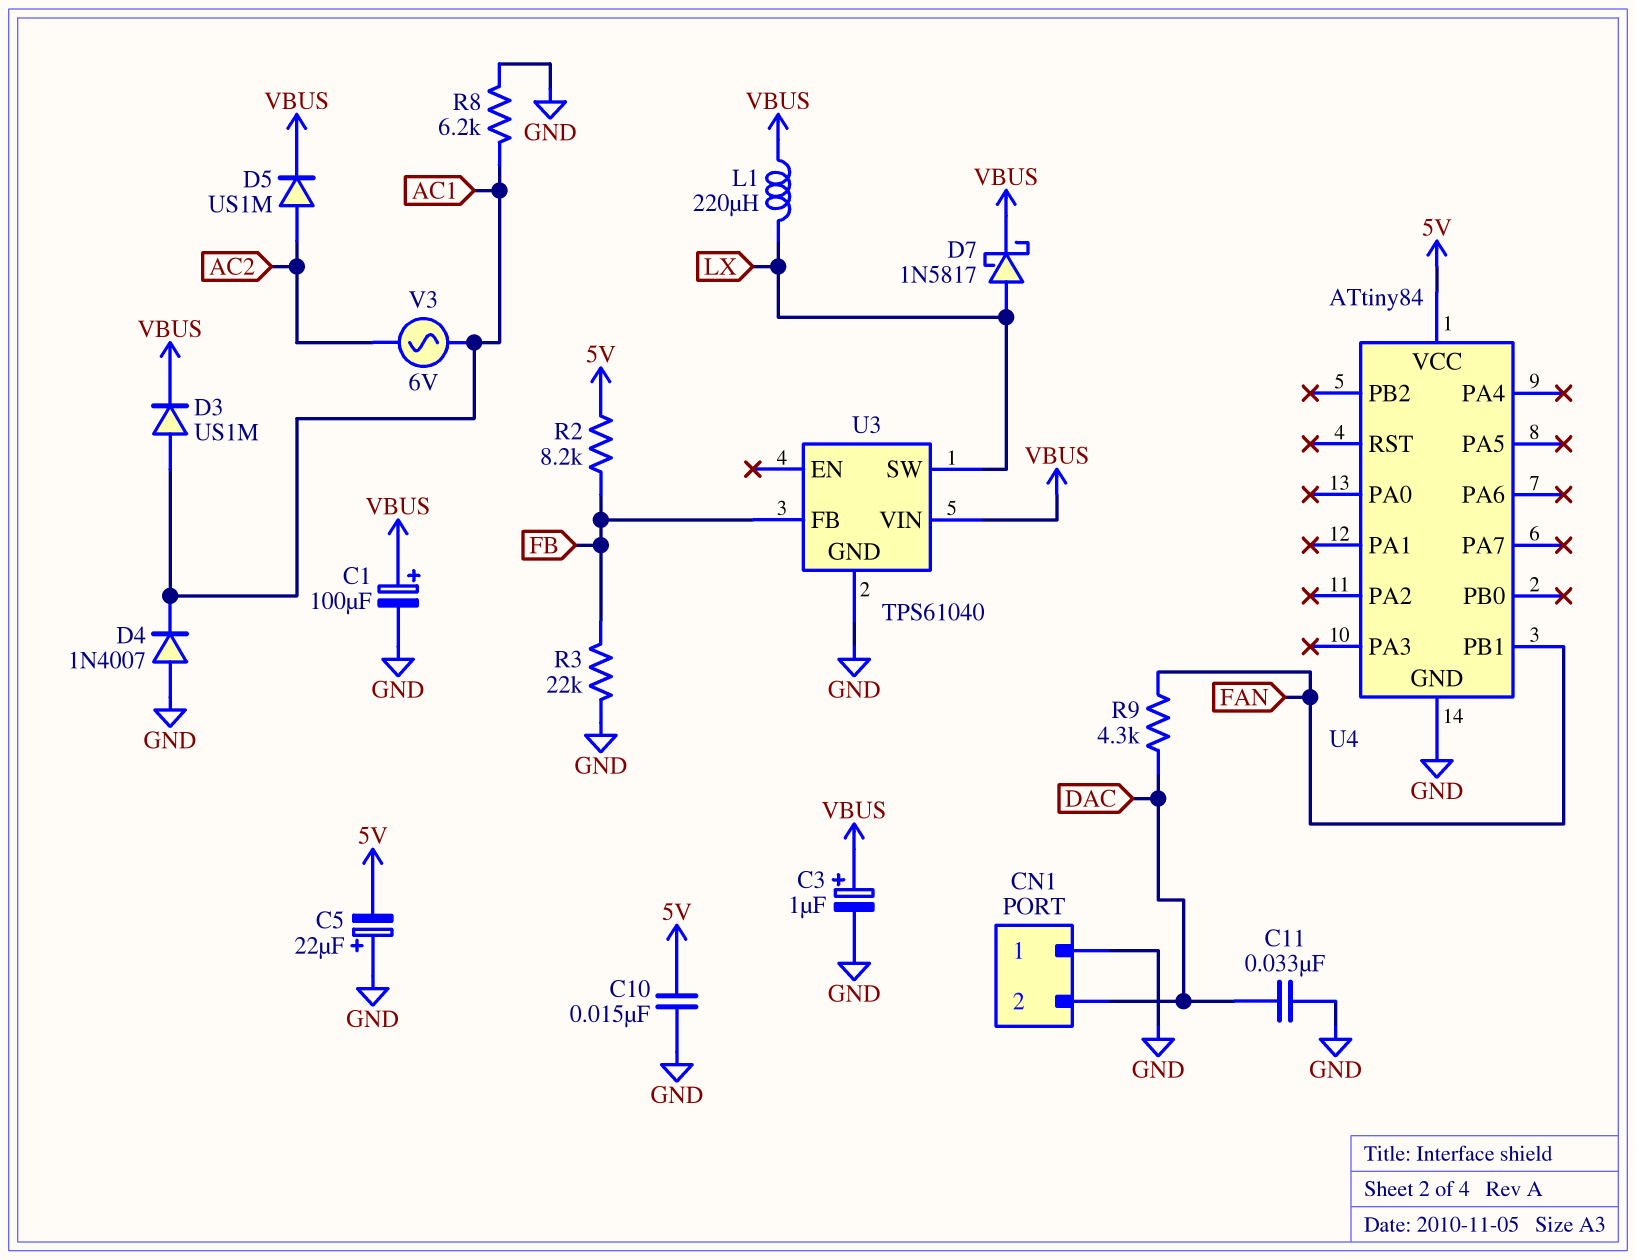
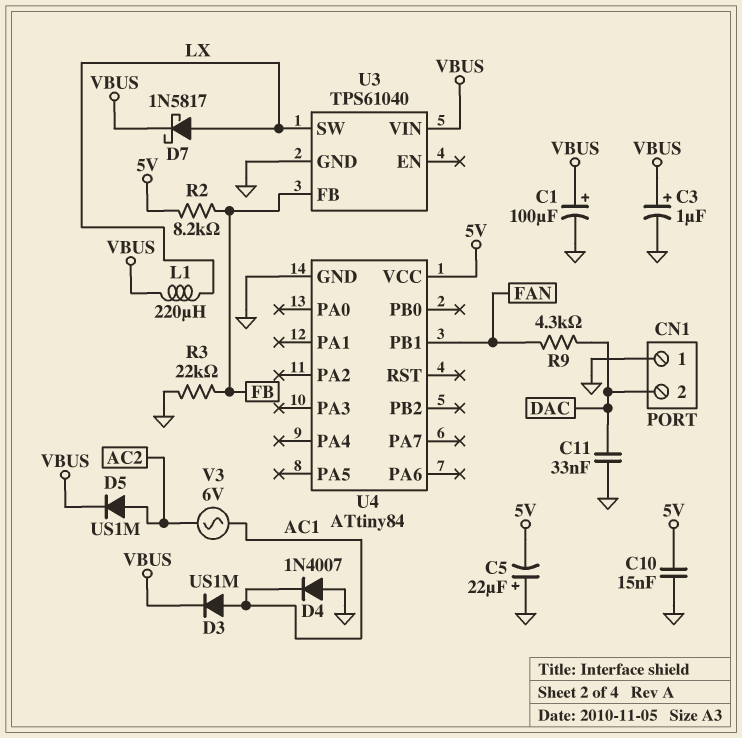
R8: 6.2k (AC1, GND) -> none

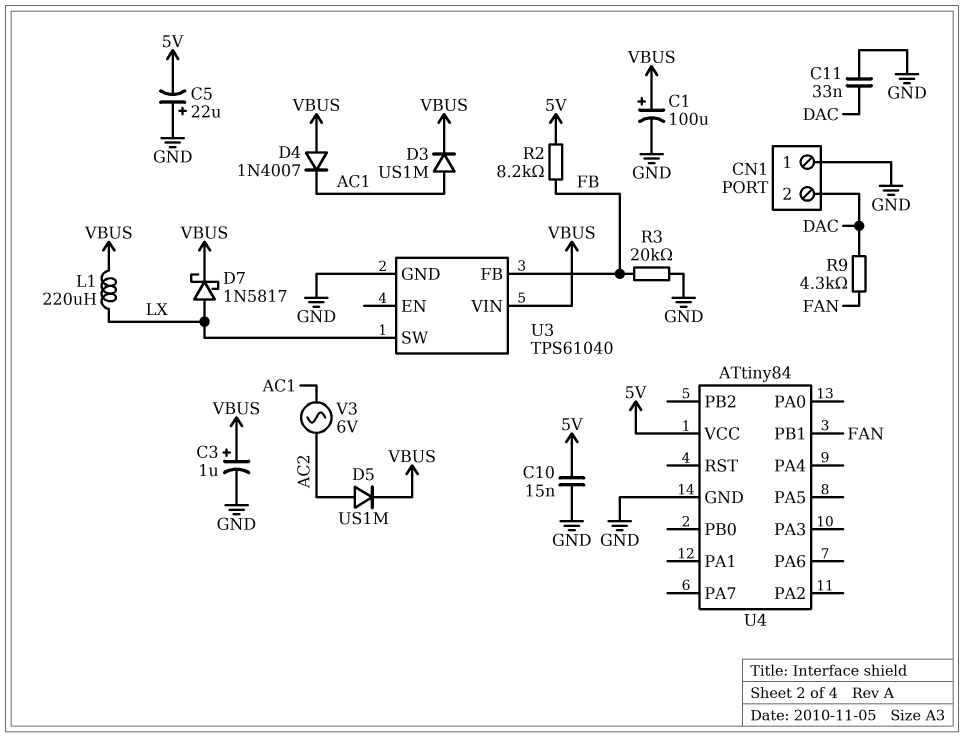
D4: diode 1N4007 (A GND, K AC1) -> diode 1N4007 (A VBUS, K AC1)
R3: 22k (FB, GND) -> 20k (FB, GND)

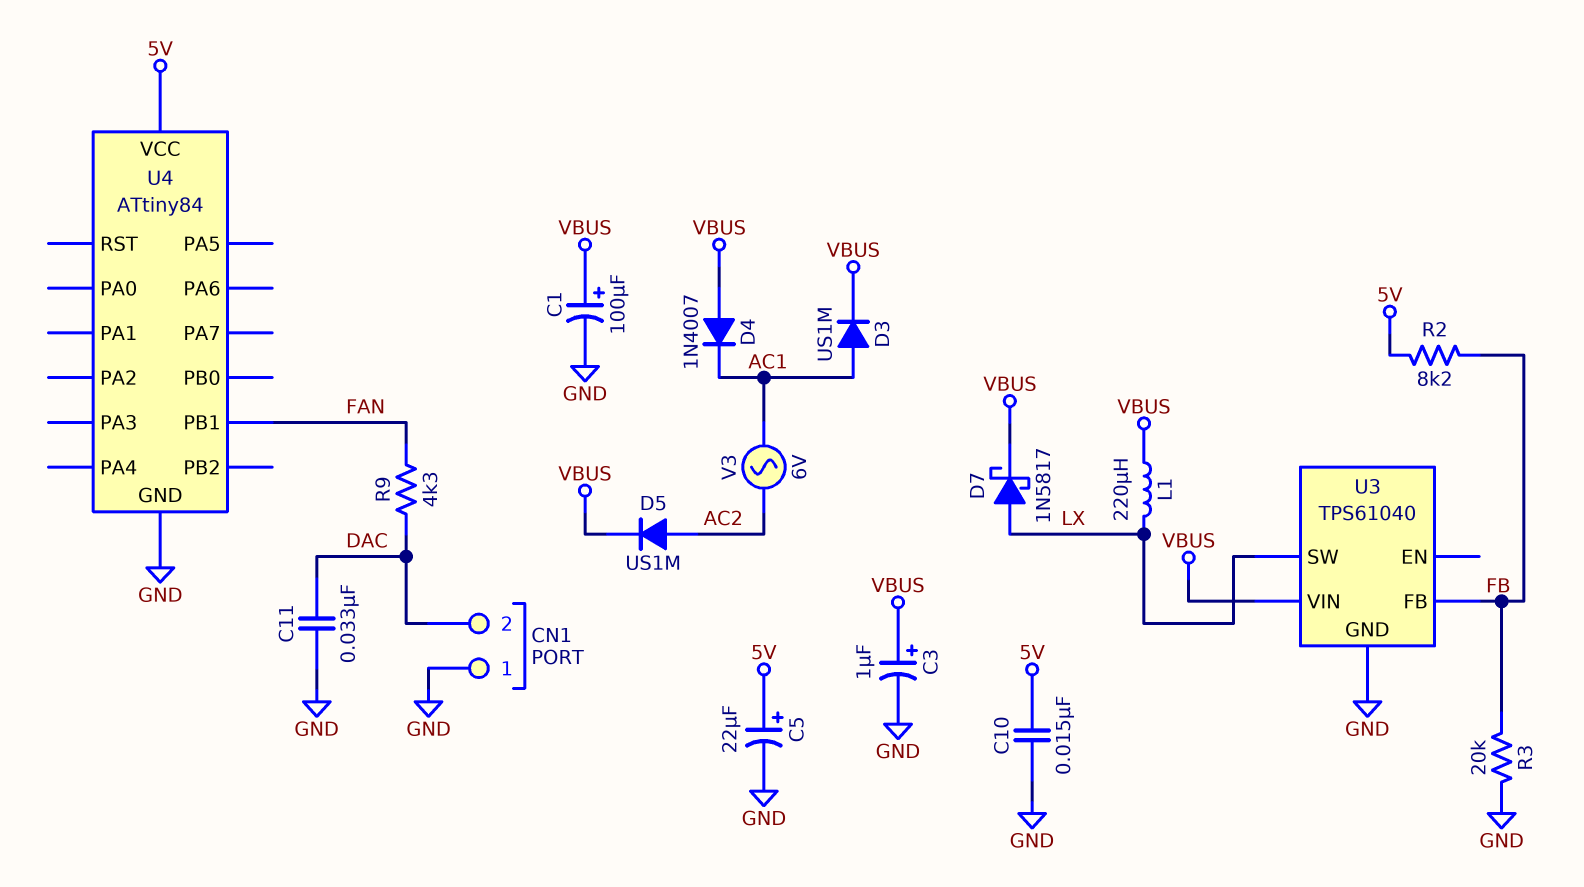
C5: 22uF (plus GND, minus 5V) -> 22uF (plus 5V, minus GND)

